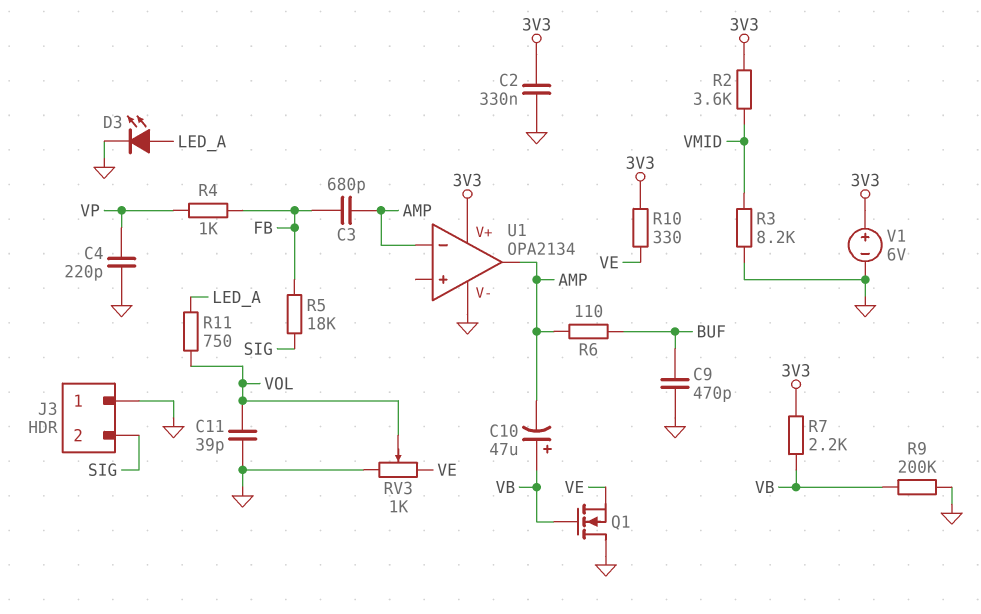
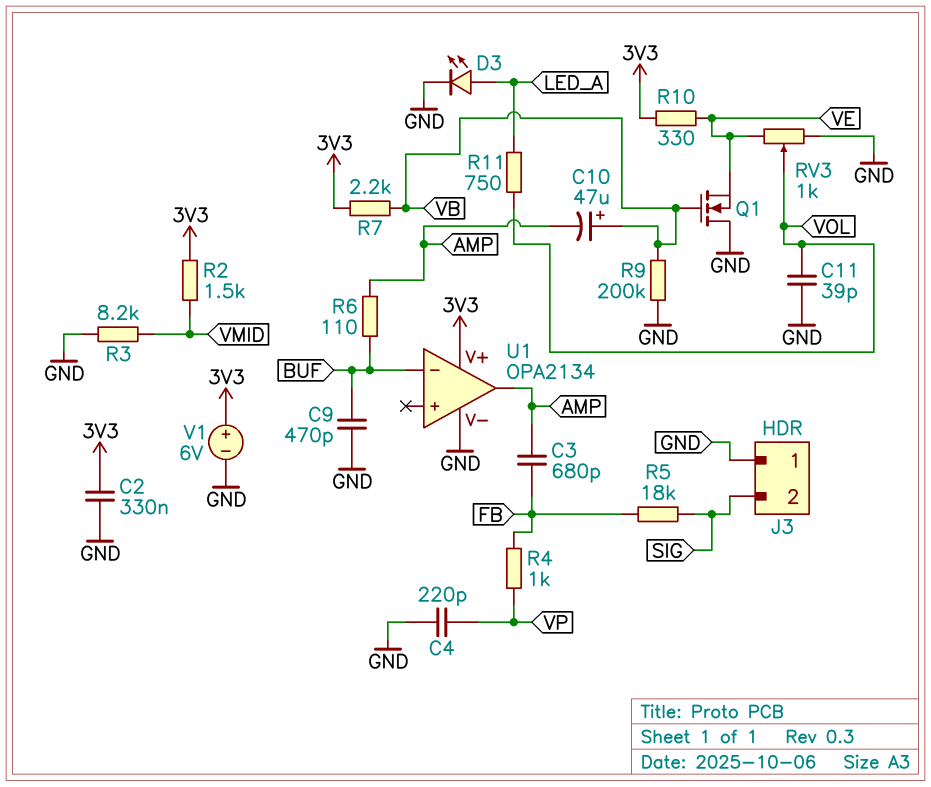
R2: 3.6k (3V3, VMID) -> 1.5k (3V3, VMID)
U1 pin in-: AMP -> BUF

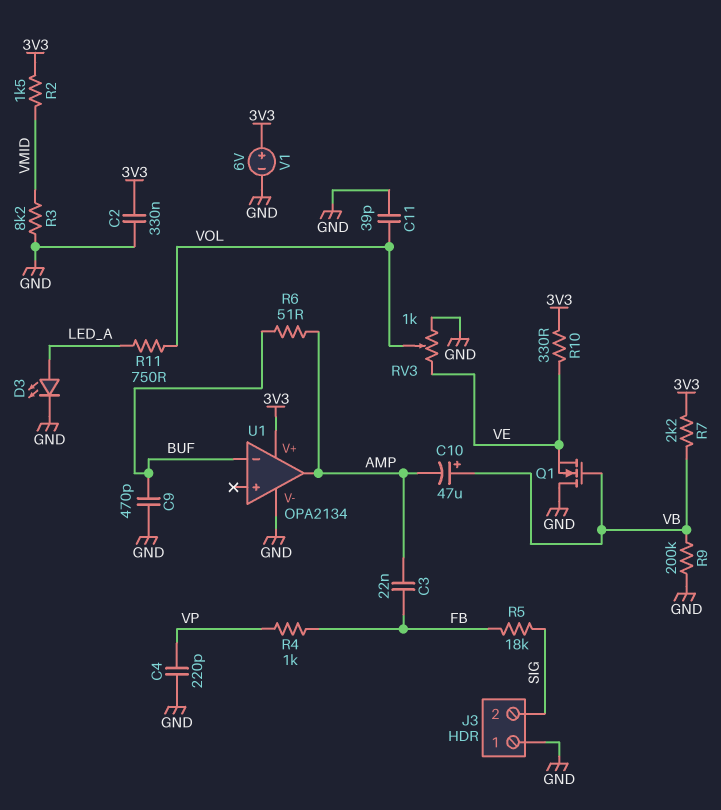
C3: 680pF (AMP, FB) -> 22nF (AMP, FB)
R6: 110 (AMP, BUF) -> 51 (AMP, BUF)

